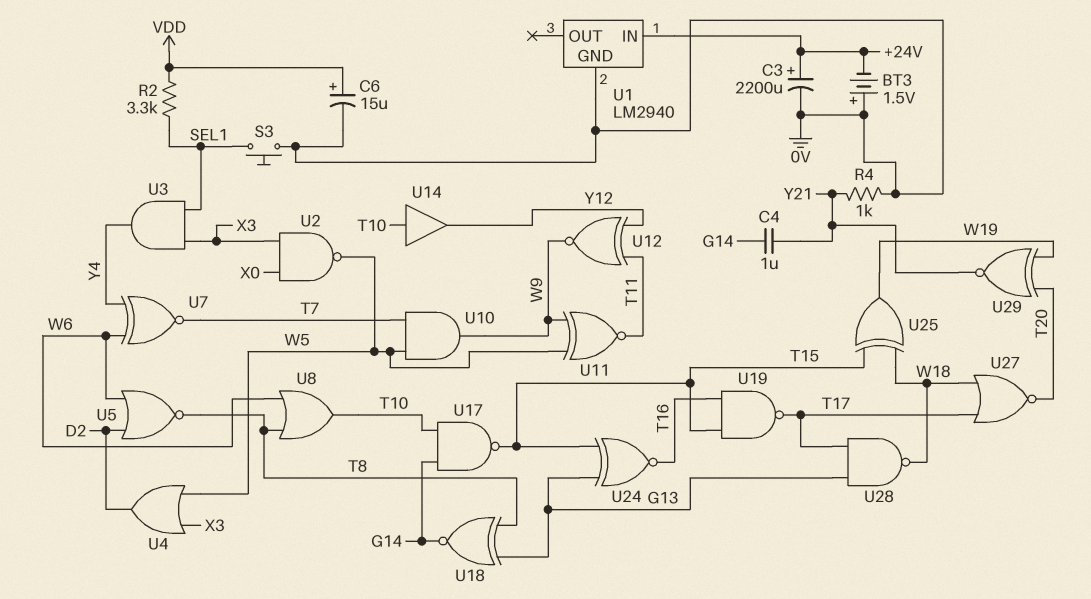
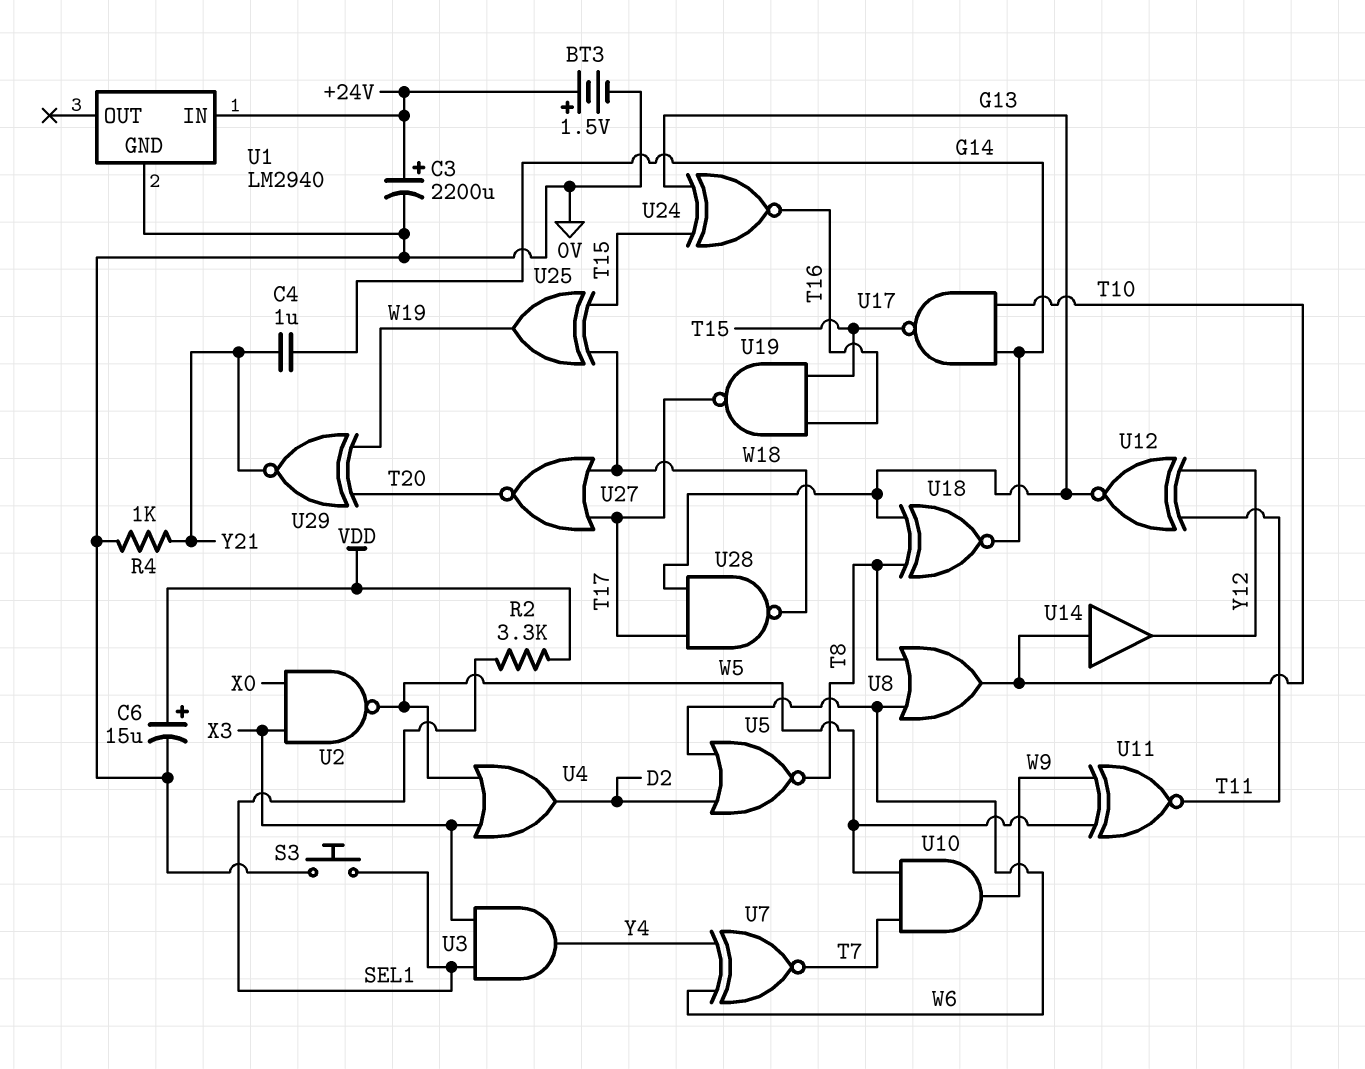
BT3: 1.5V (plus 0V, minus +24V) -> 1.5V (plus +24V, minus 0V)
U12: XNOR (in T11, in Y12, out W9) -> XNOR (in T11, in Y12, out G13)

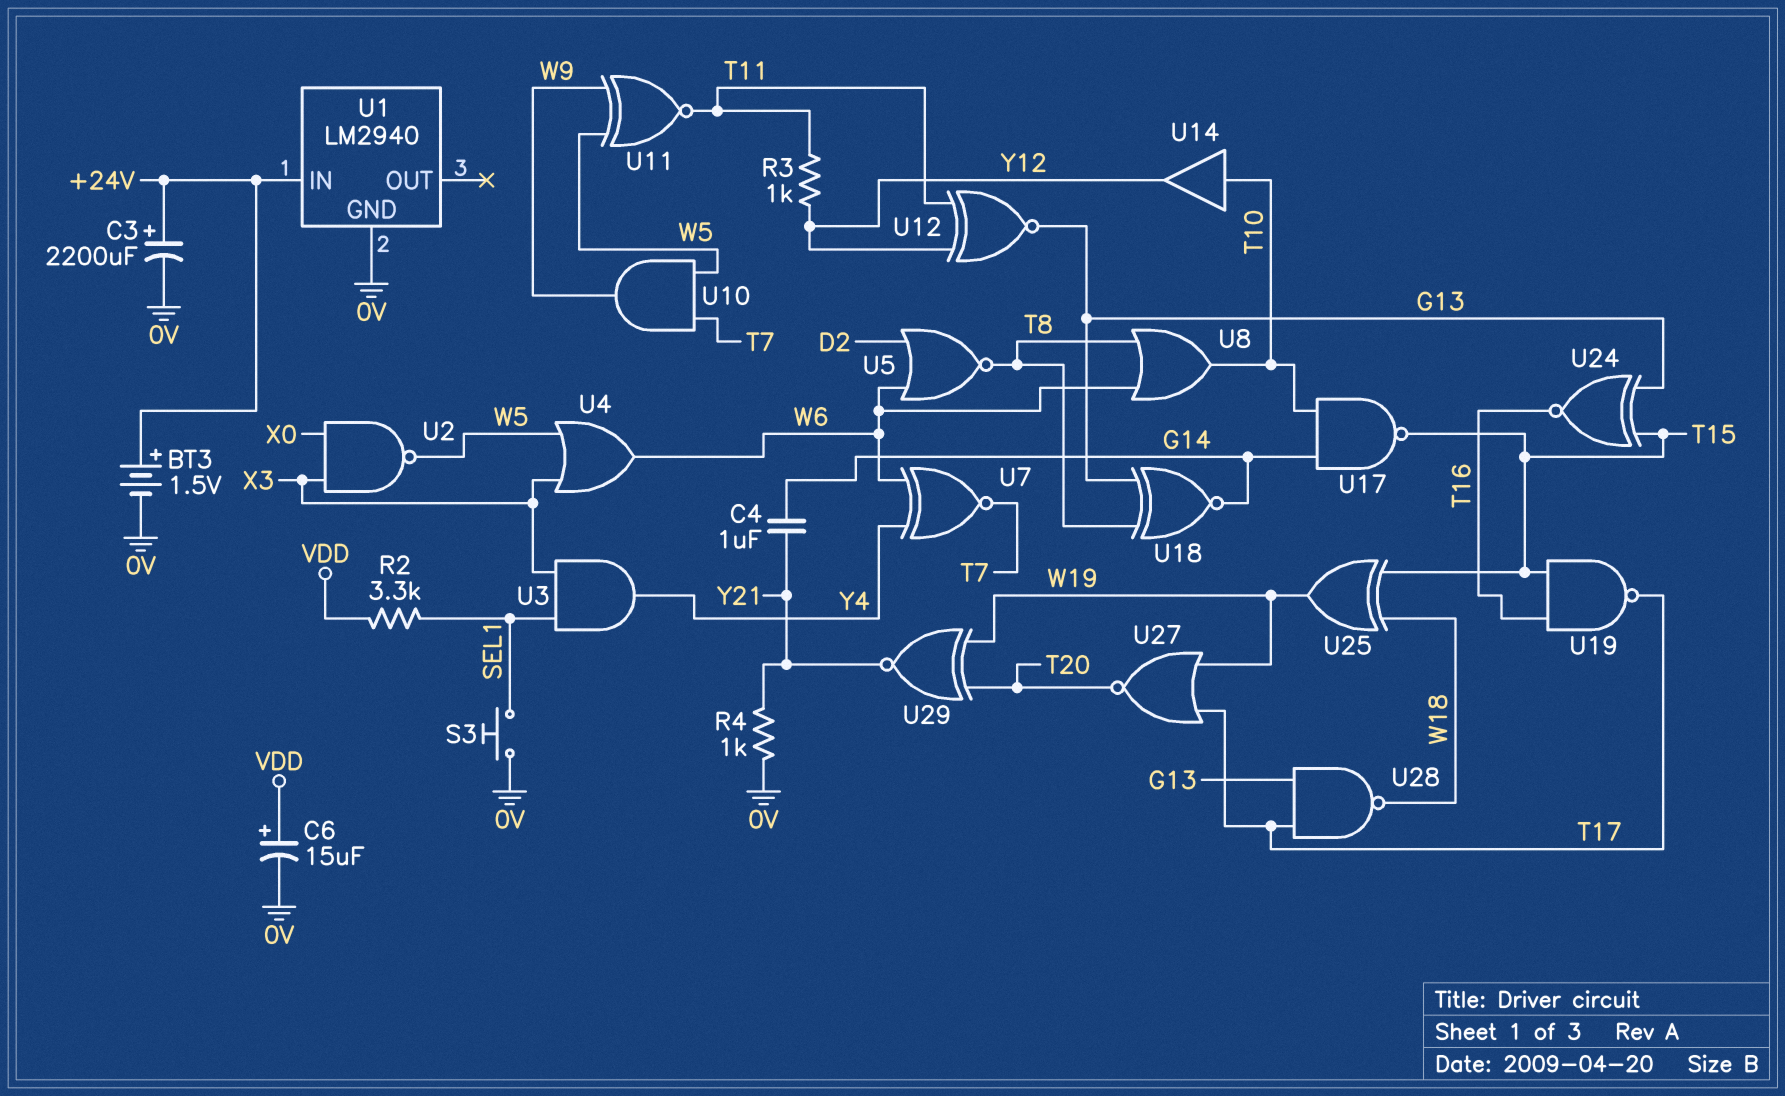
R3: none -> 1k (T11, Y12)
U4: OR (in W5, in X3, out D2) -> OR (in W5, in X3, out W6)
U27: NOR (in T17, in W18, out T20) -> NOR (in T17, in W19, out T20)

